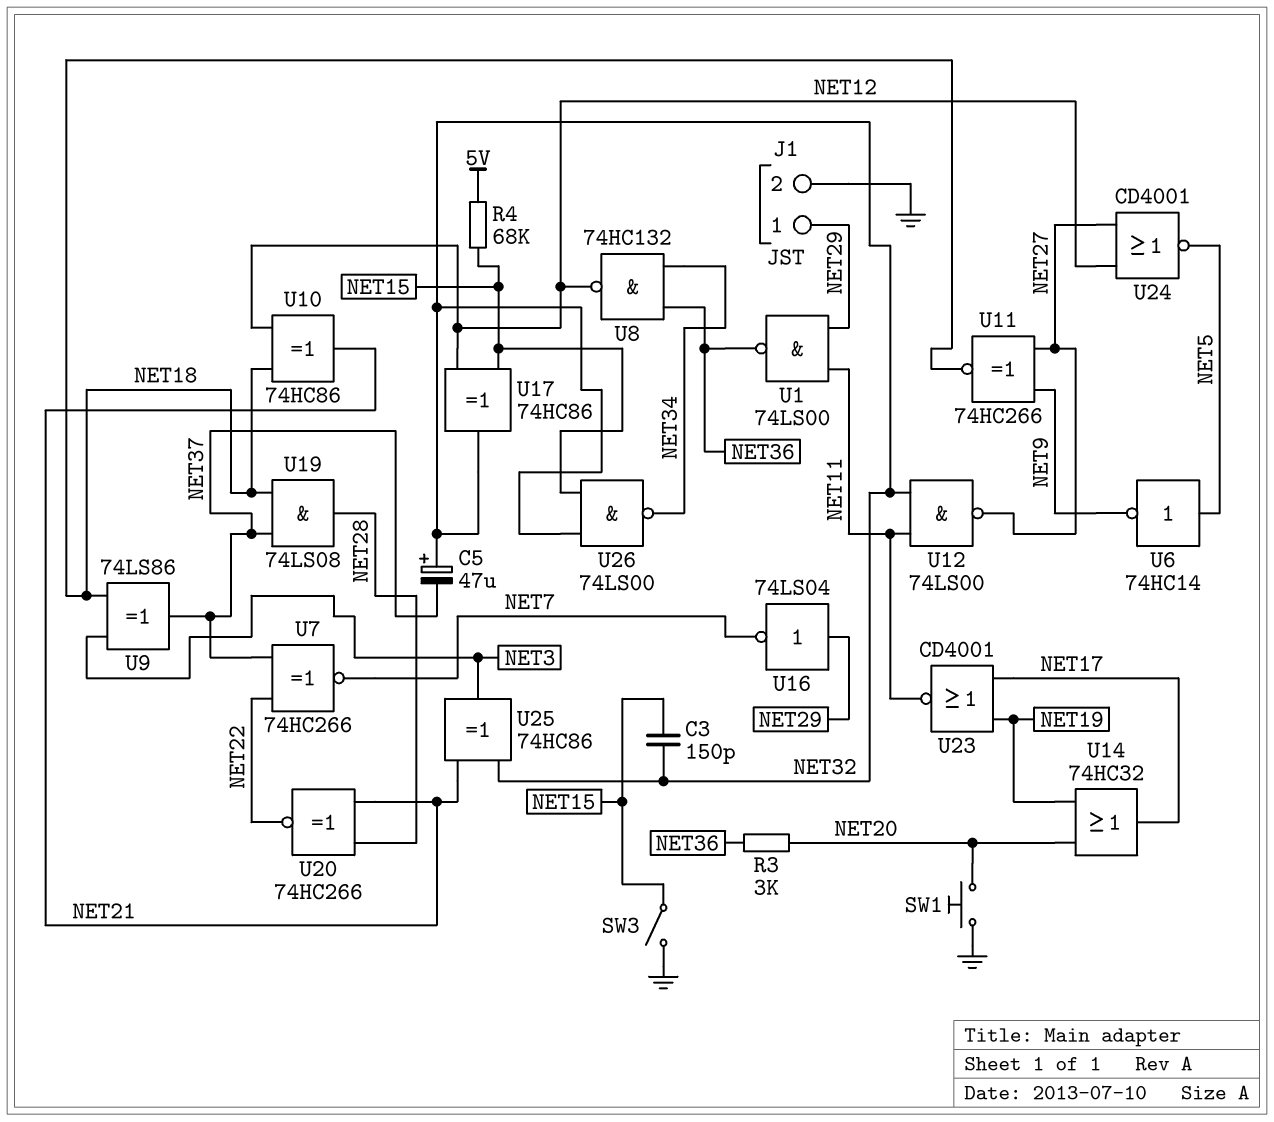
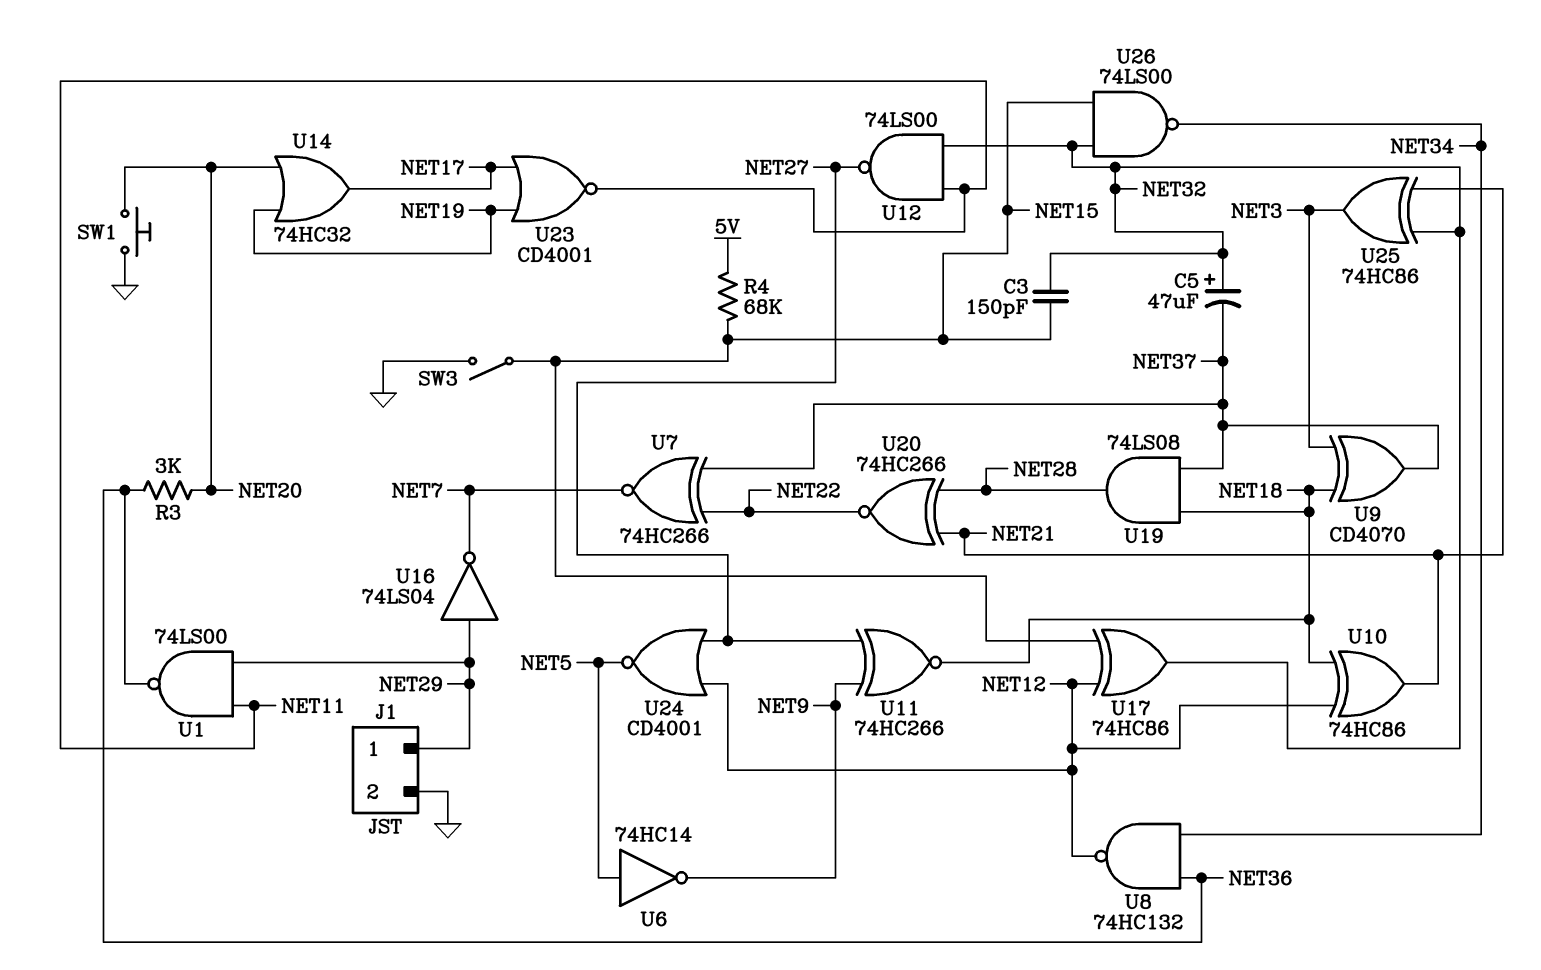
U9: XOR 74LS86 (in NET3, in NET18, out NET37) -> XOR CD4070 (in NET3, in NET18, out NET37)

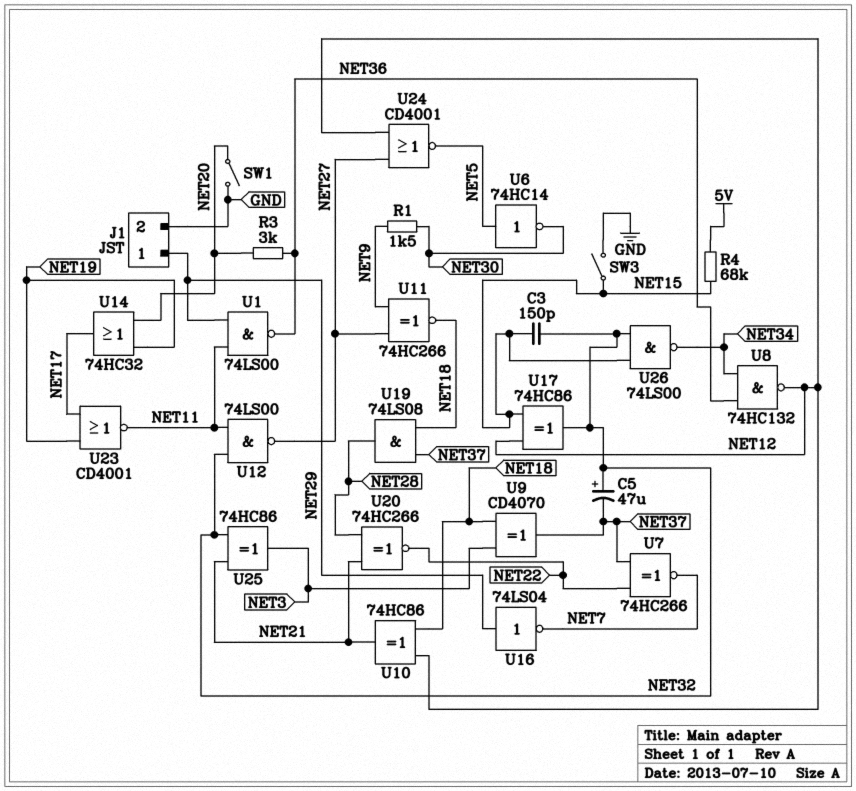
R1: none -> 1.5k (NET9, NET30)
SW1: button (GND, NET20) -> switch (GND, NET20)
U6: NOT 74HC14 (in NET5, out NET9) -> NOT 74HC14 (in NET5, out NET30)

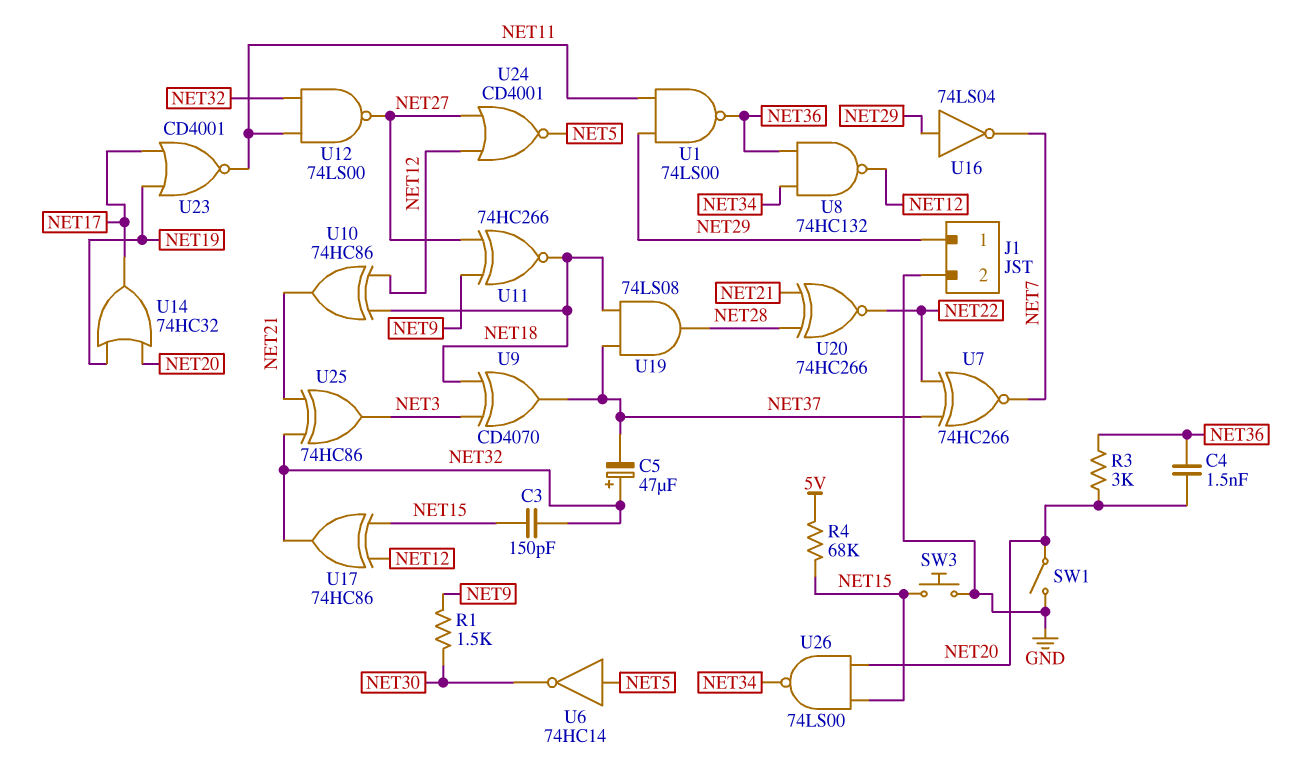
C4: none -> 1.5nF (NET20, NET36)
SW3: switch (GND, NET15) -> button (GND, NET15)
U26: NAND 74LS00 (in NET15, in NET32, out NET34) -> NAND 74LS00 (in NET15, in NET20, out NET34)

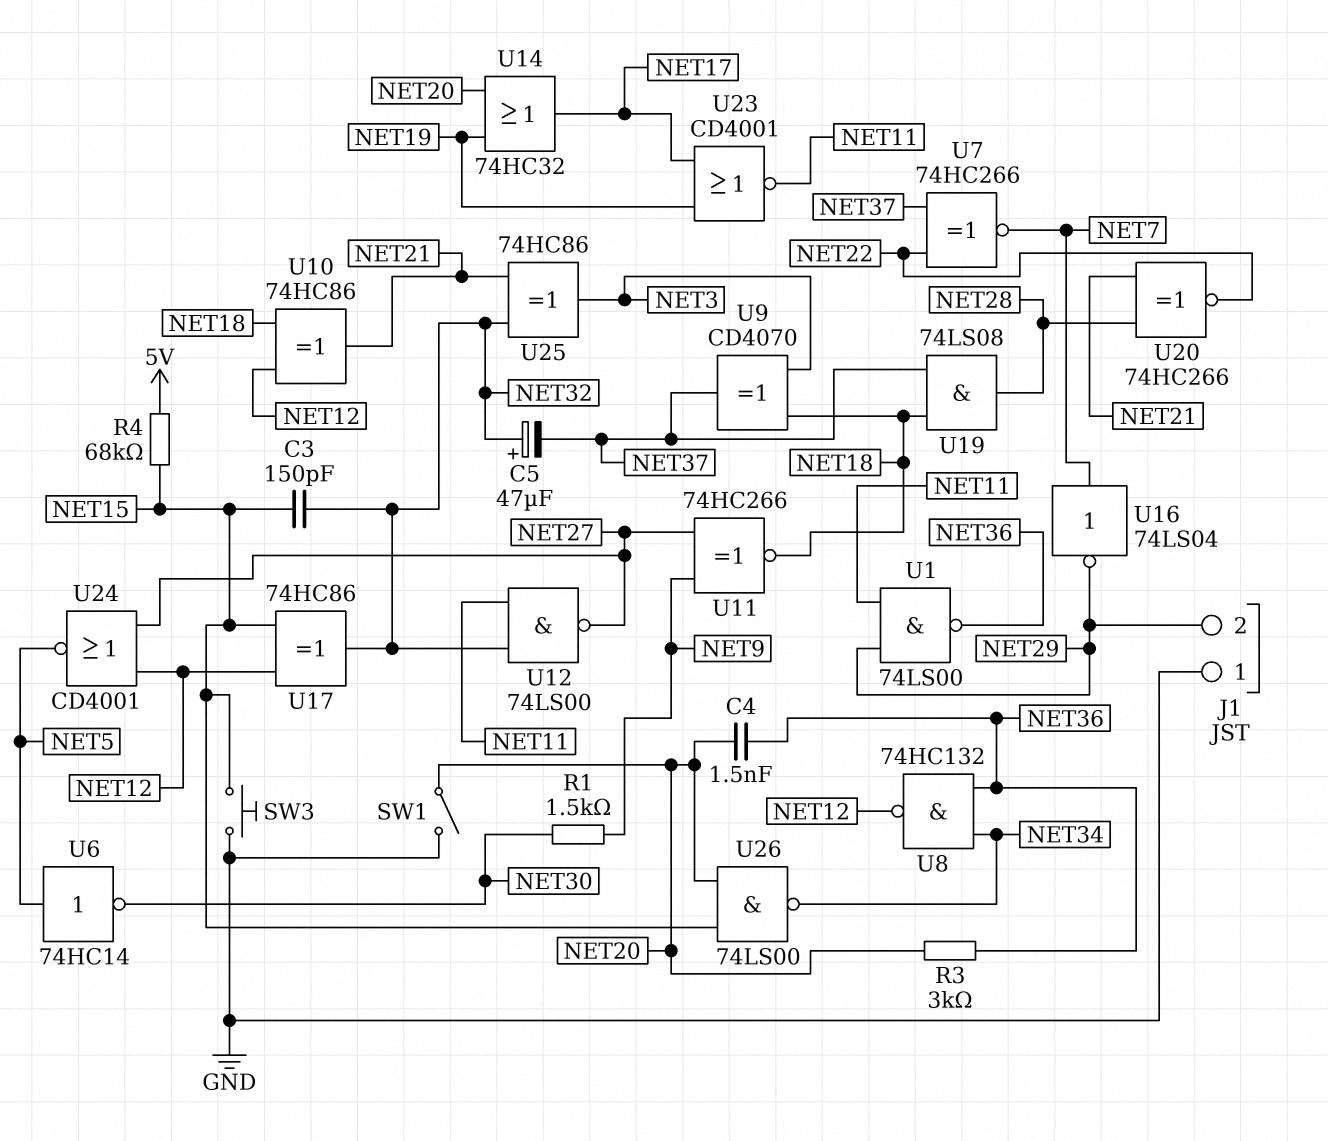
J1 pin 1: NET29 -> GND
J1 pin 2: GND -> NET29
U16: NOT 74LS04 (in NET29, out NET7) -> NOT 74LS04 (in NET7, out NET29)

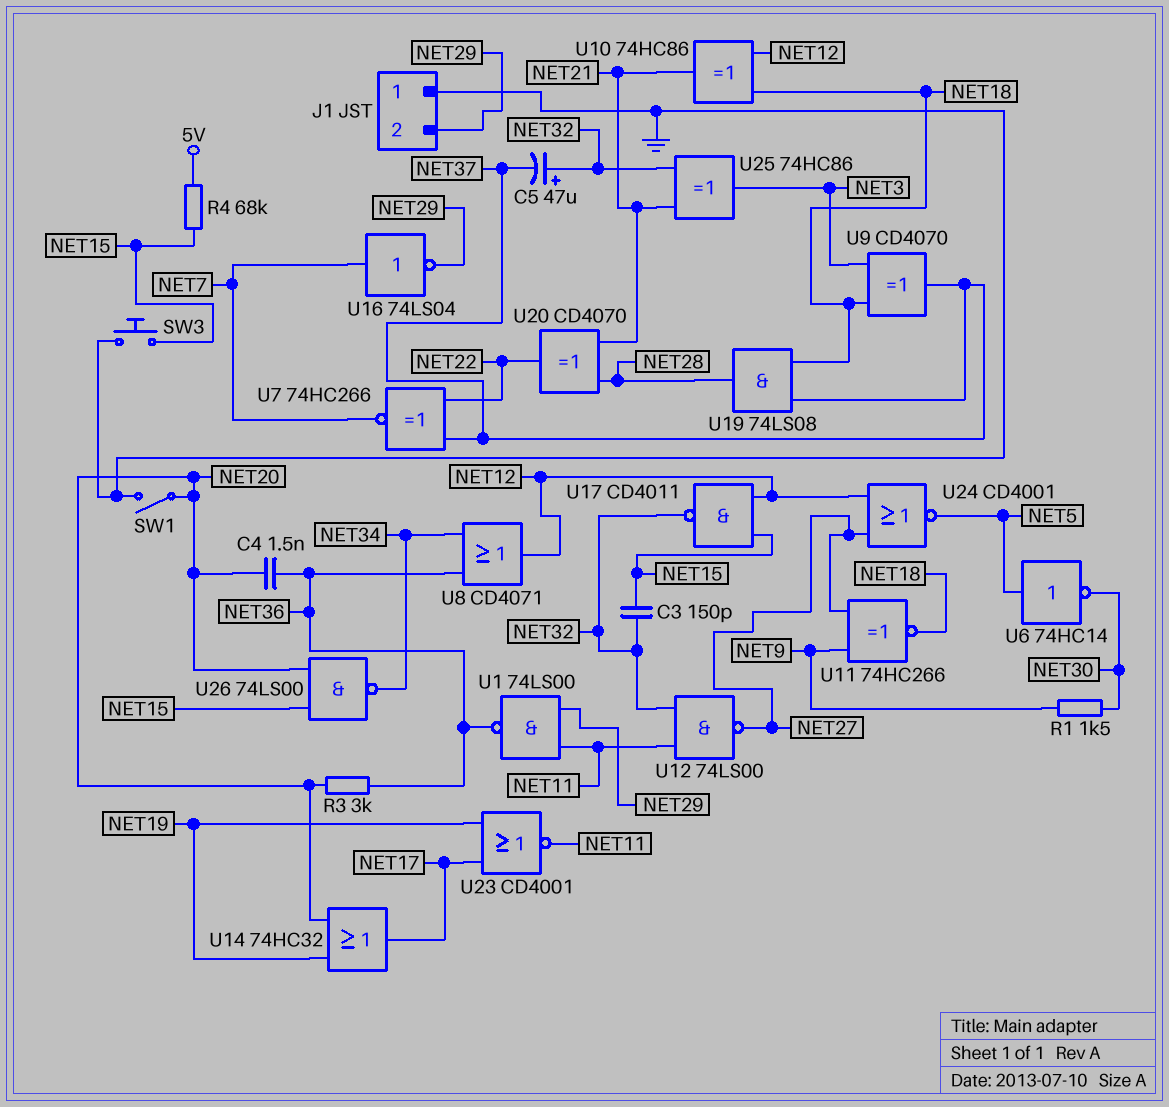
U8: NAND 74HC132 (in NET34, in NET36, out NET12) -> OR CD4071 (in NET34, in NET36, out NET12)
U17: XOR 74HC86 (in NET12, in NET15, out NET32) -> NAND CD4011 (in NET12, in NET15, out NET32)
U20: XNOR 74HC266 (in NET21, in NET28, out NET22) -> XOR CD4070 (in NET21, in NET28, out NET22)

